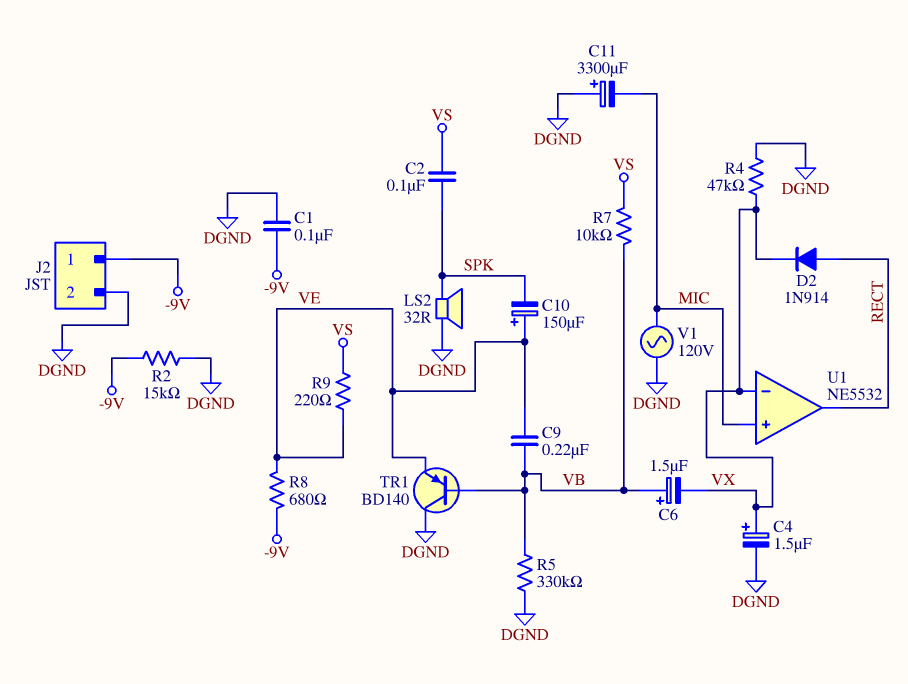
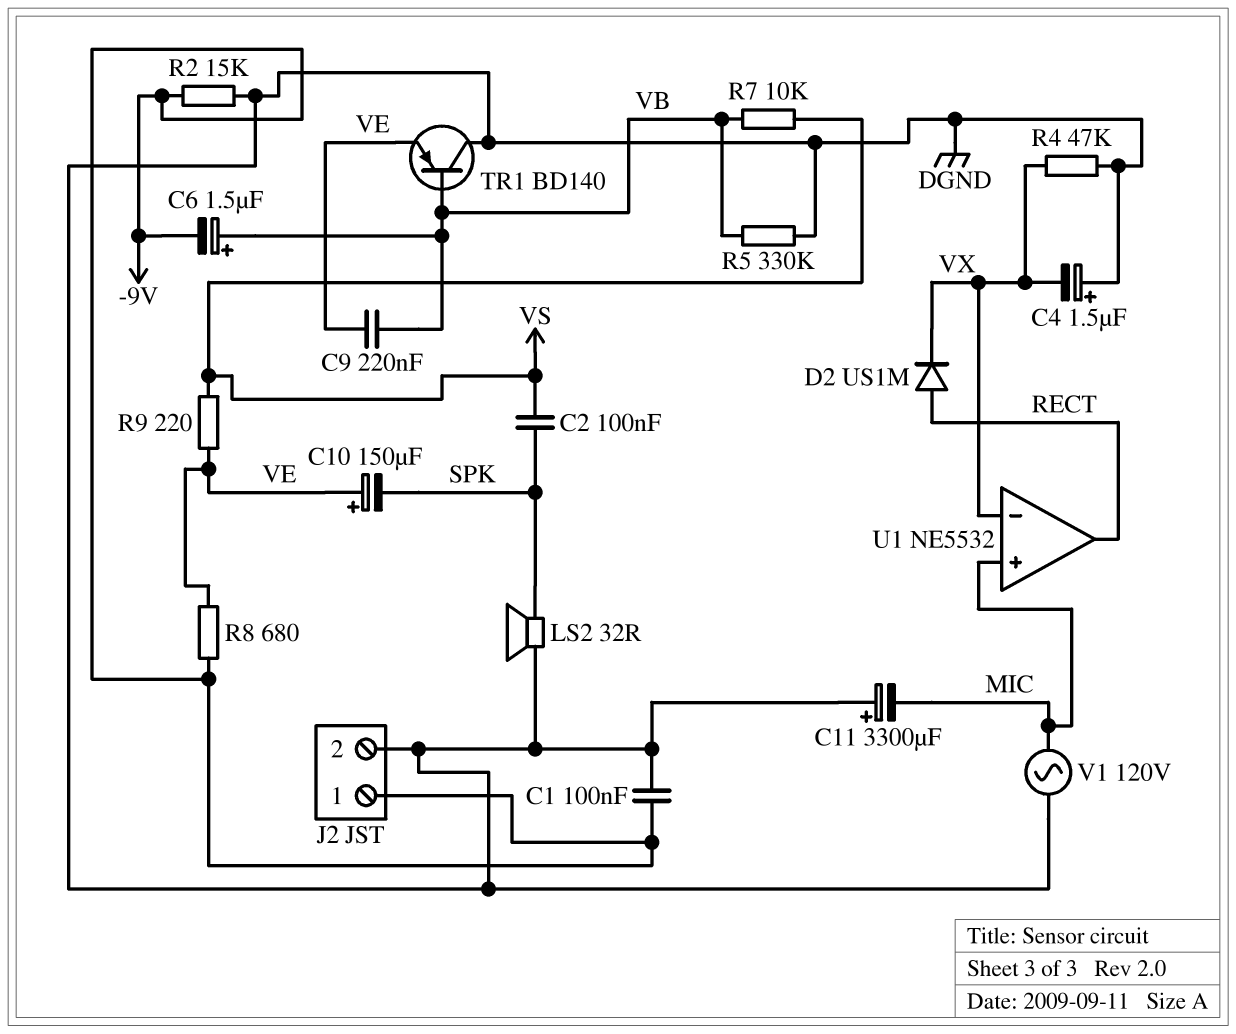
C4: 1.5uF (plus VX, minus DGND) -> 1.5uF (plus DGND, minus VX)
C6: 1.5uF (plus VB, minus VX) -> 1.5uF (plus VB, minus -9V)
D2: diode 1N914 (A RECT, K VX) -> diode US1M (A RECT, K VX)

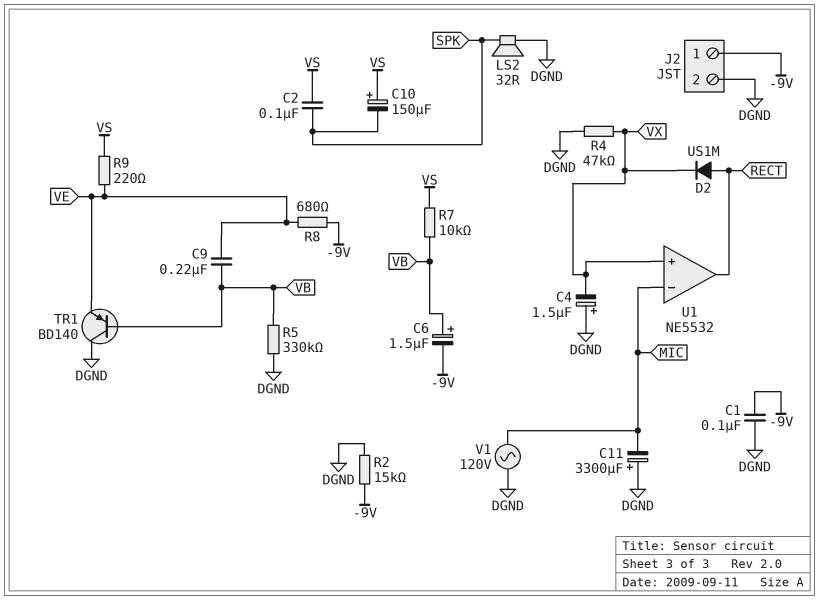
C10: 150uF (plus VE, minus SPK) -> 150uF (plus VS, minus SPK)
U1 pin in+: MIC -> VX
U1 pin in-: VX -> MIC

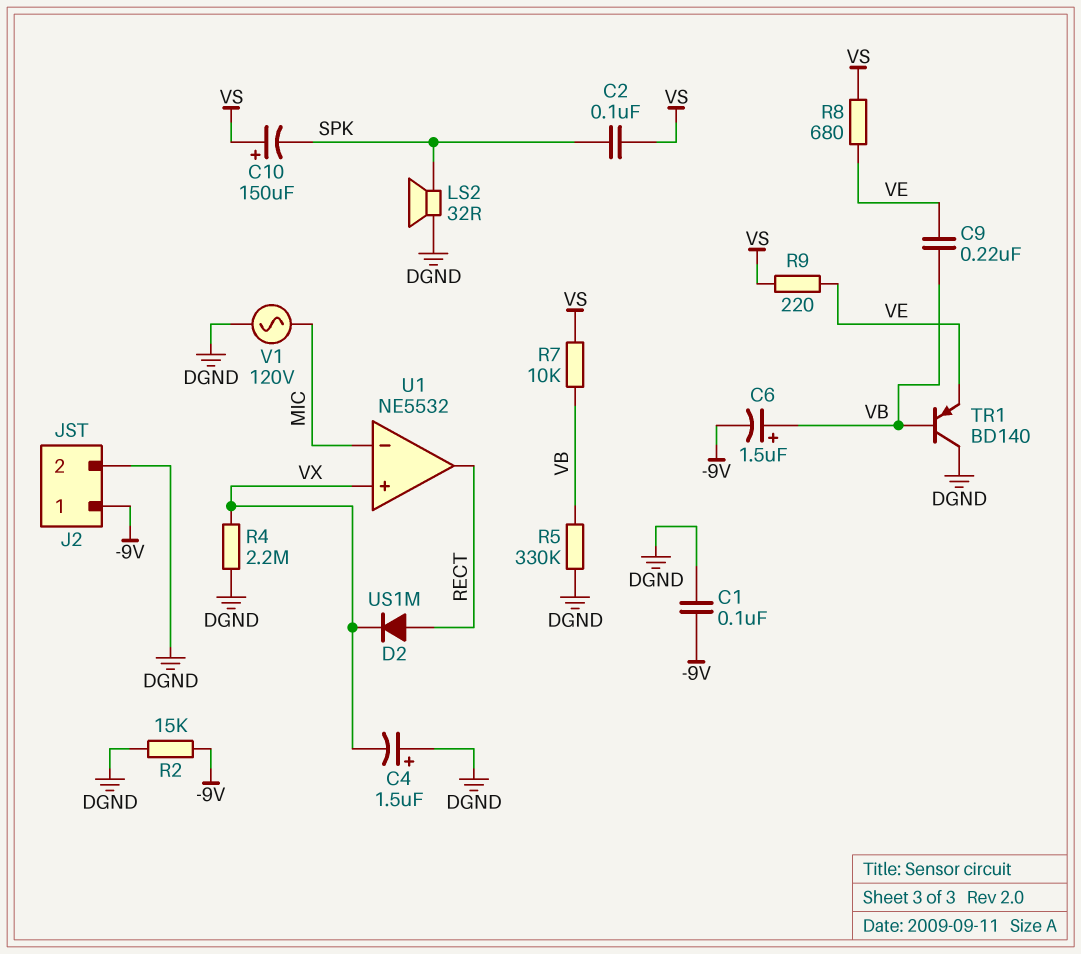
C11: 3300uF (plus DGND, minus MIC) -> none
R4: 47k (DGND, VX) -> 2.2M (DGND, VX)
R8: 680 (-9V, VE) -> 680 (VE, VS)

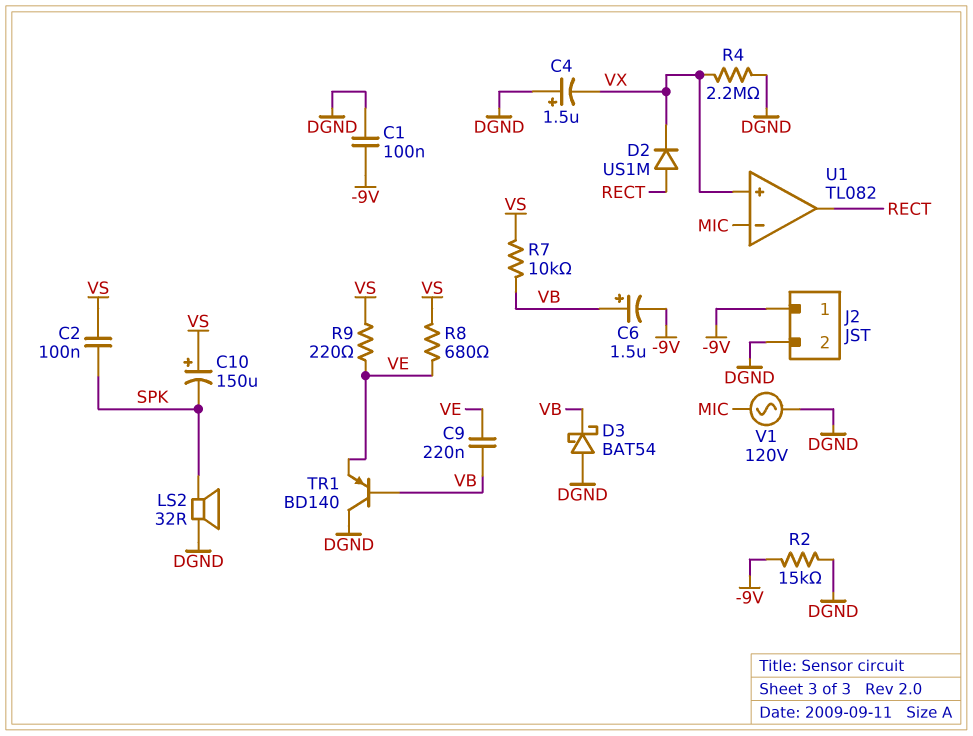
D3: none -> schottky BAT54 (A DGND, K VB)
R5: 330k (DGND, VB) -> none
U1: NE5532 -> TL082

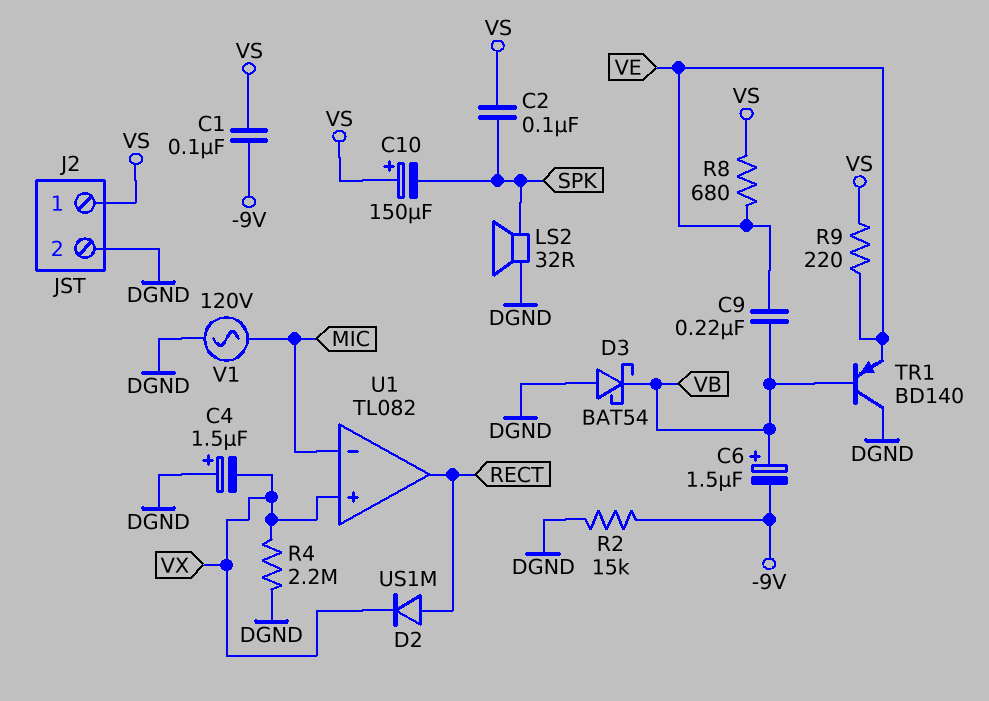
C1: 100nF (-9V, DGND) -> 100nF (-9V, VS)
J2 pin 1: -9V -> VS
R7: 10k (VB, VS) -> none

